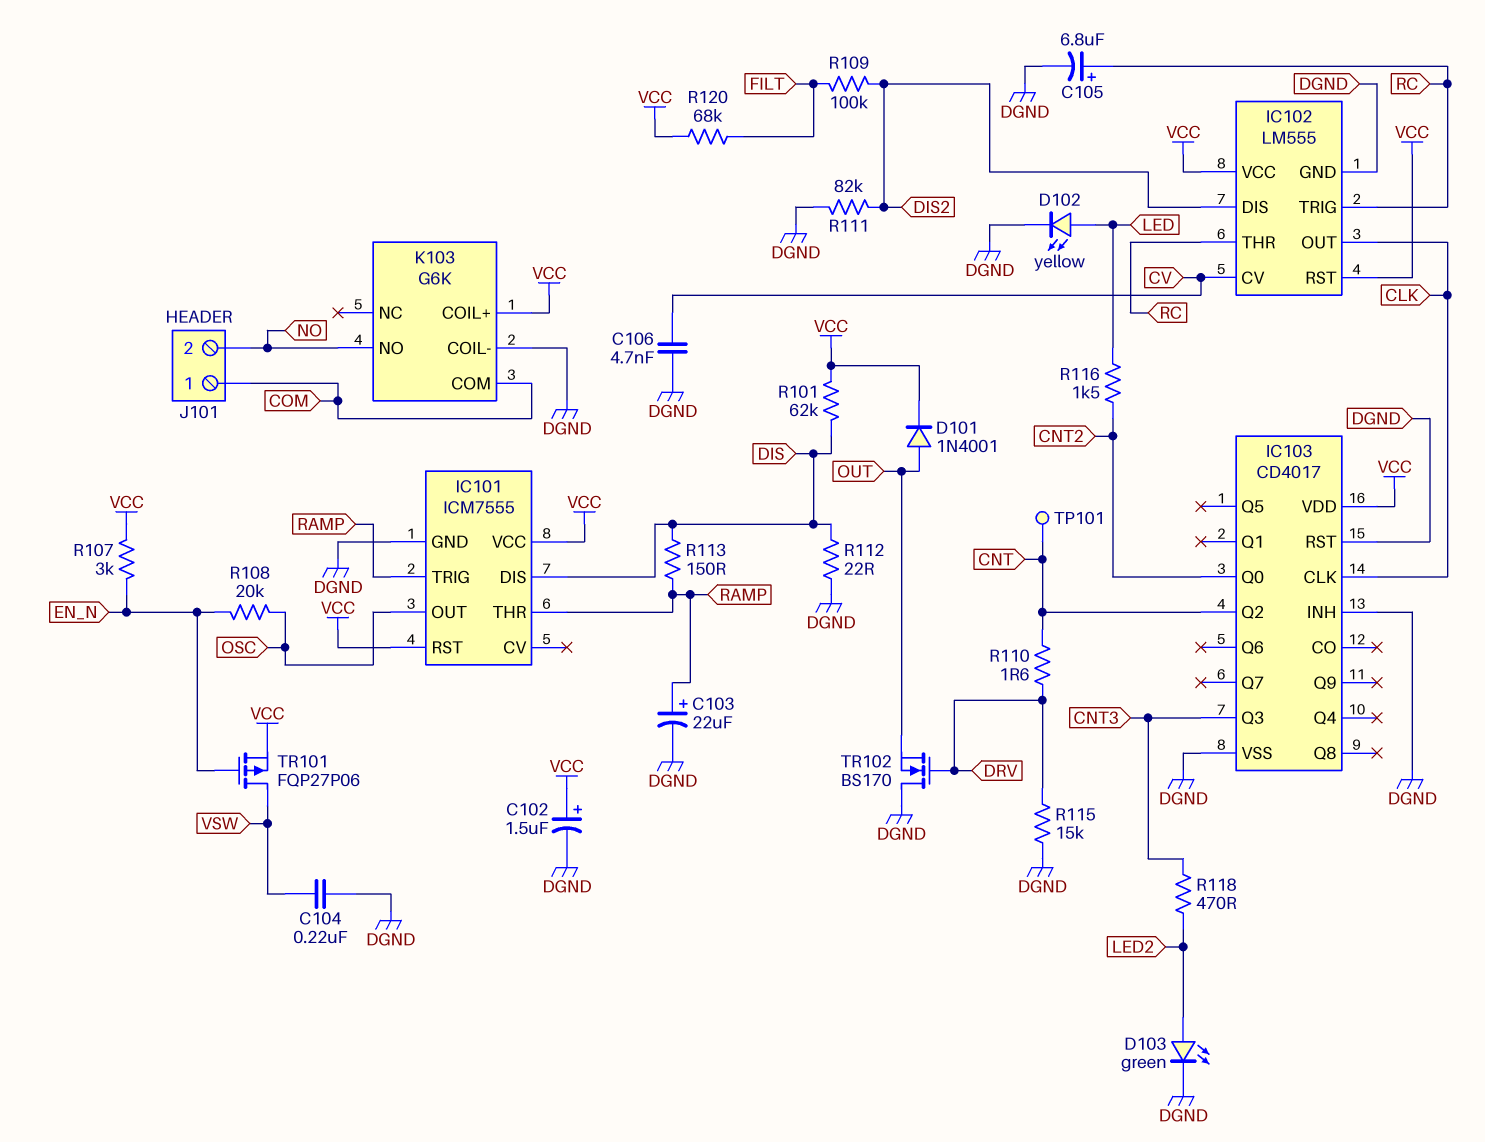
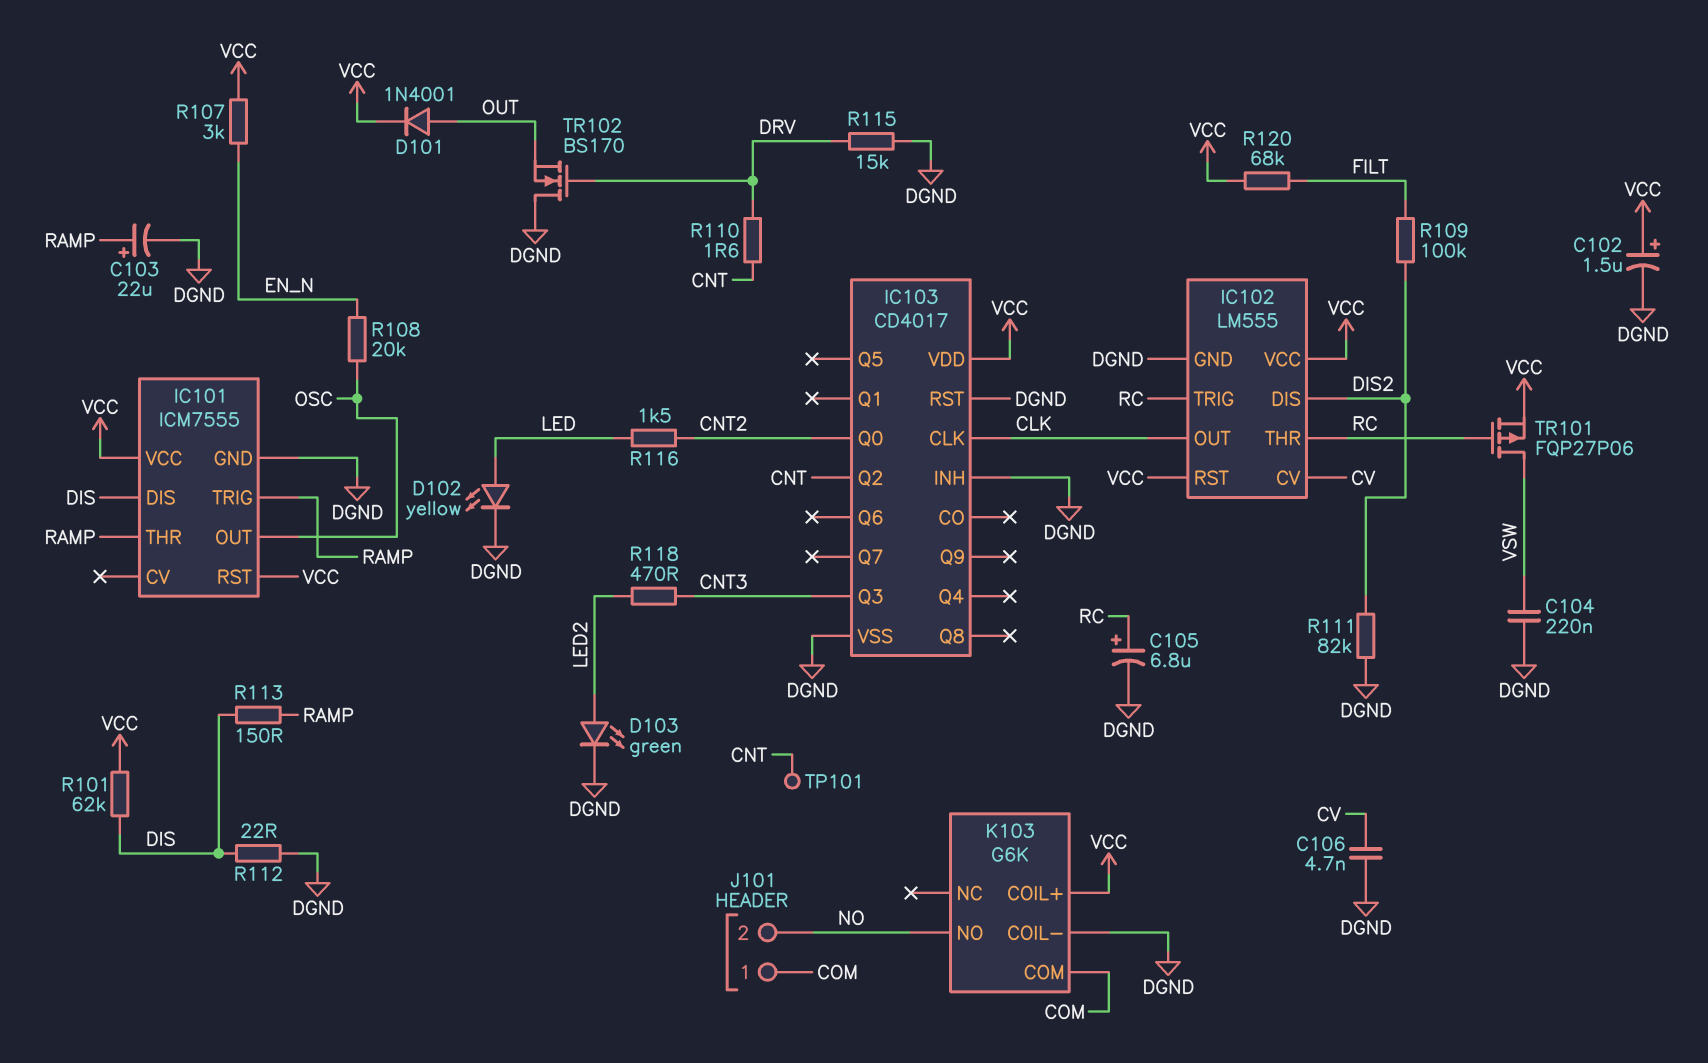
TR101: PMOS FQP27P06 (G EN_N, D VSW, S VCC) -> PMOS FQP27P06 (G RC, D VSW, S VCC)

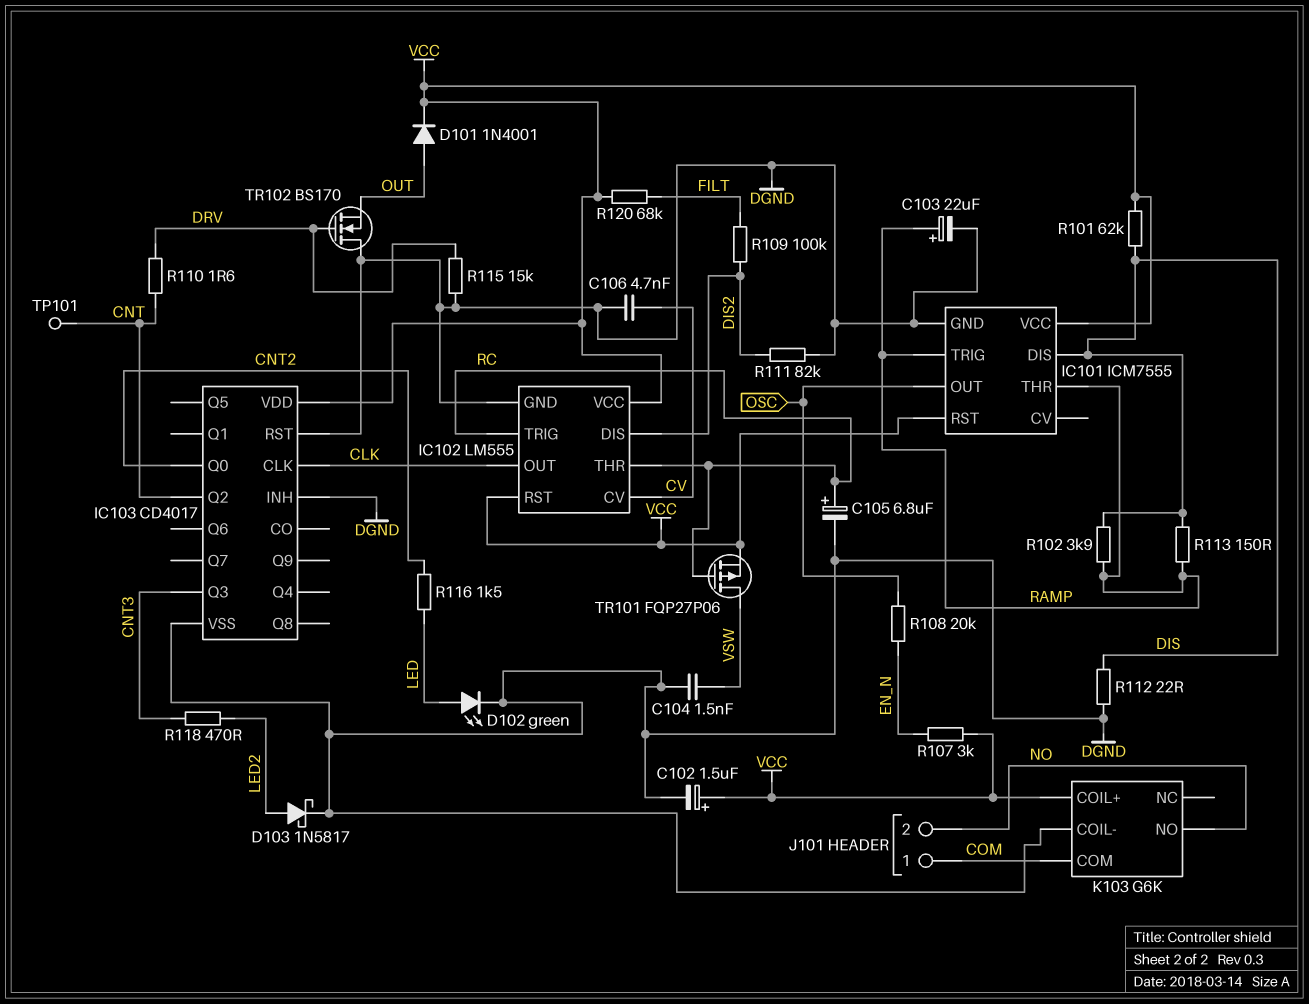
C104: 220nF (DGND, VSW) -> 1.5nF (DGND, VSW)
D102: LED yellow (A LED, K DGND) -> LED green (A LED, K DGND)
D103: LED green (A LED2, K DGND) -> schottky 1N5817 (A LED2, K DGND)
R102: none -> 3.9k (DIS, RAMP)

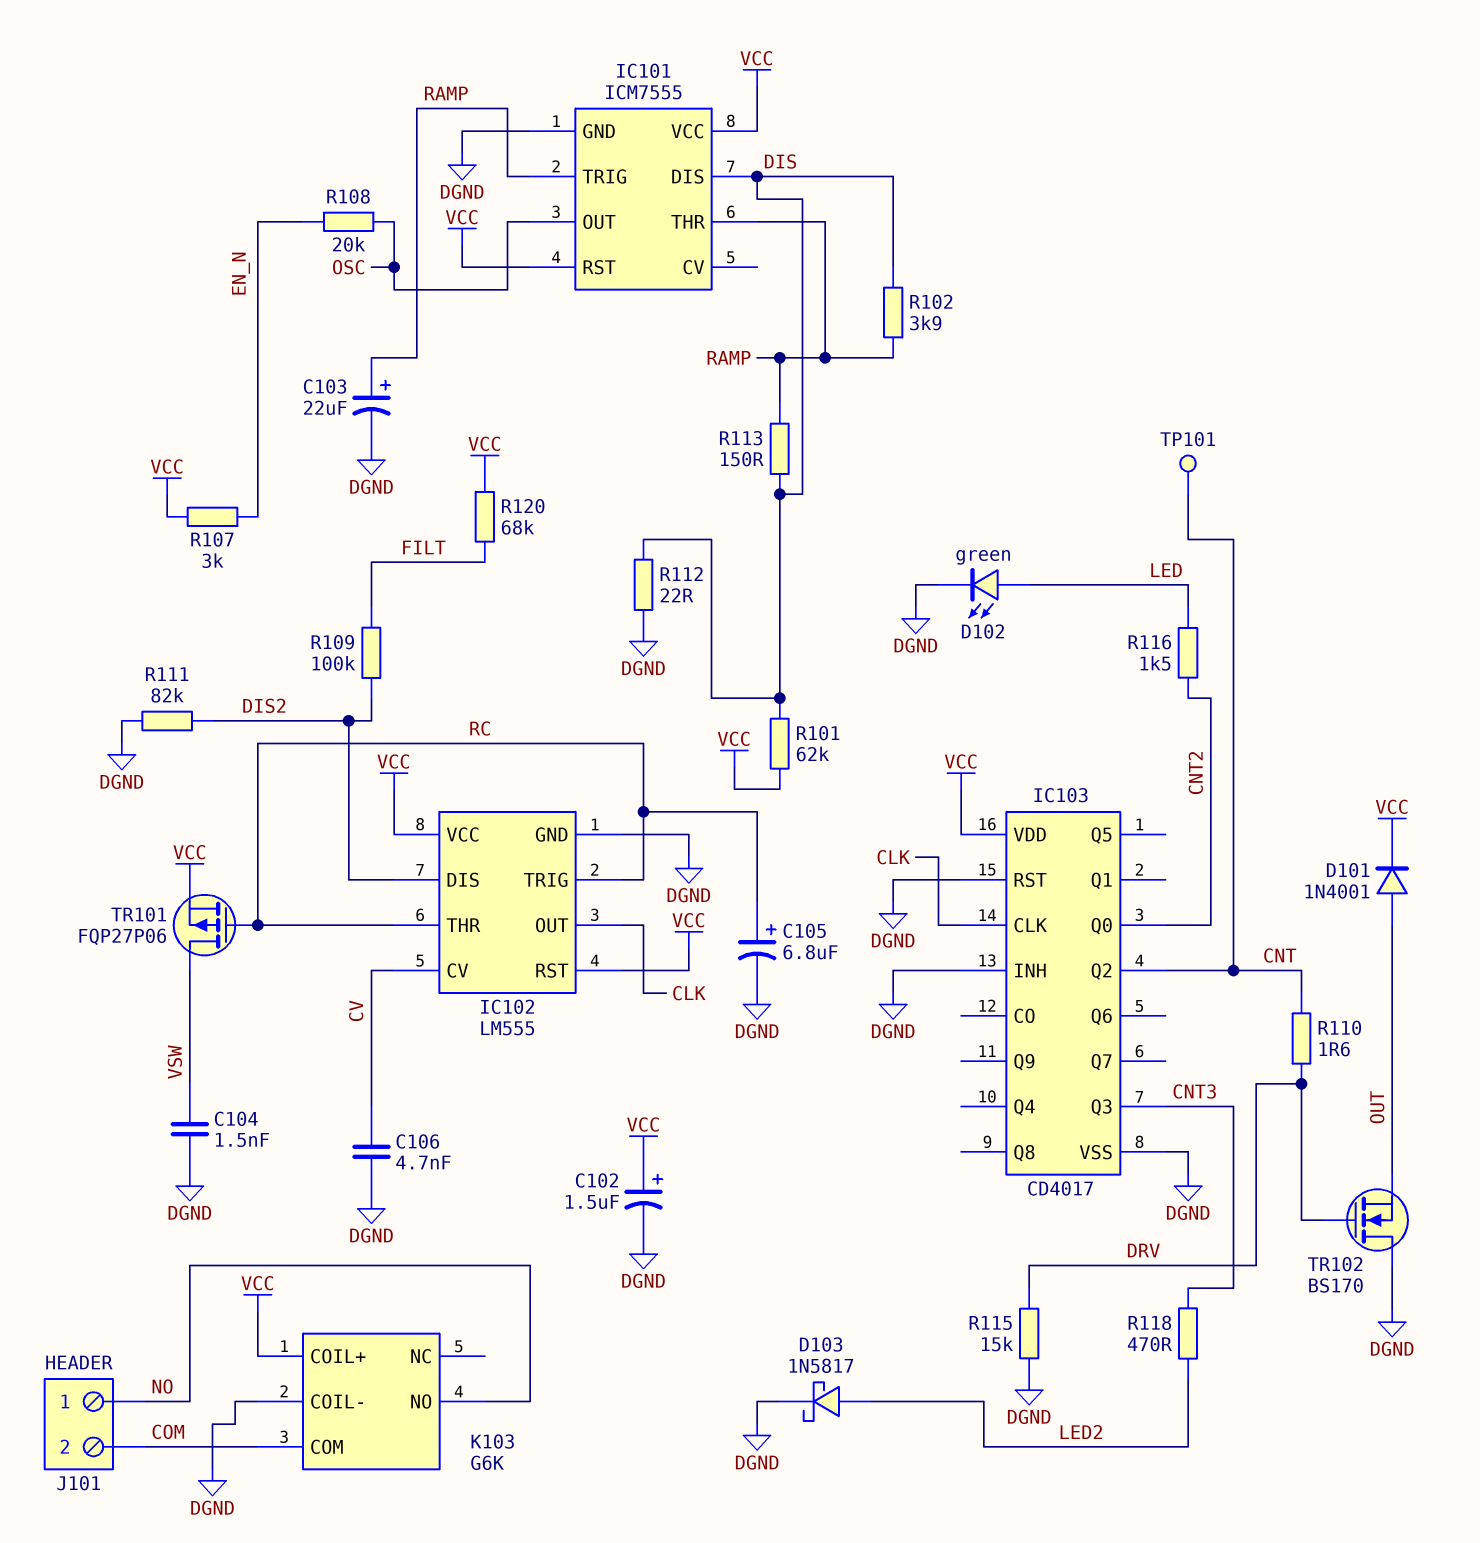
J101 pin 1: COM -> NO
J101 pin 2: NO -> COM

